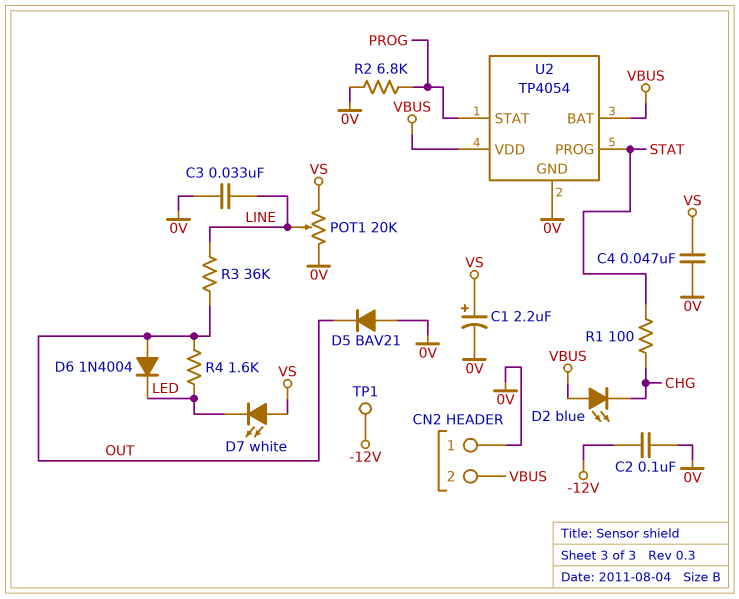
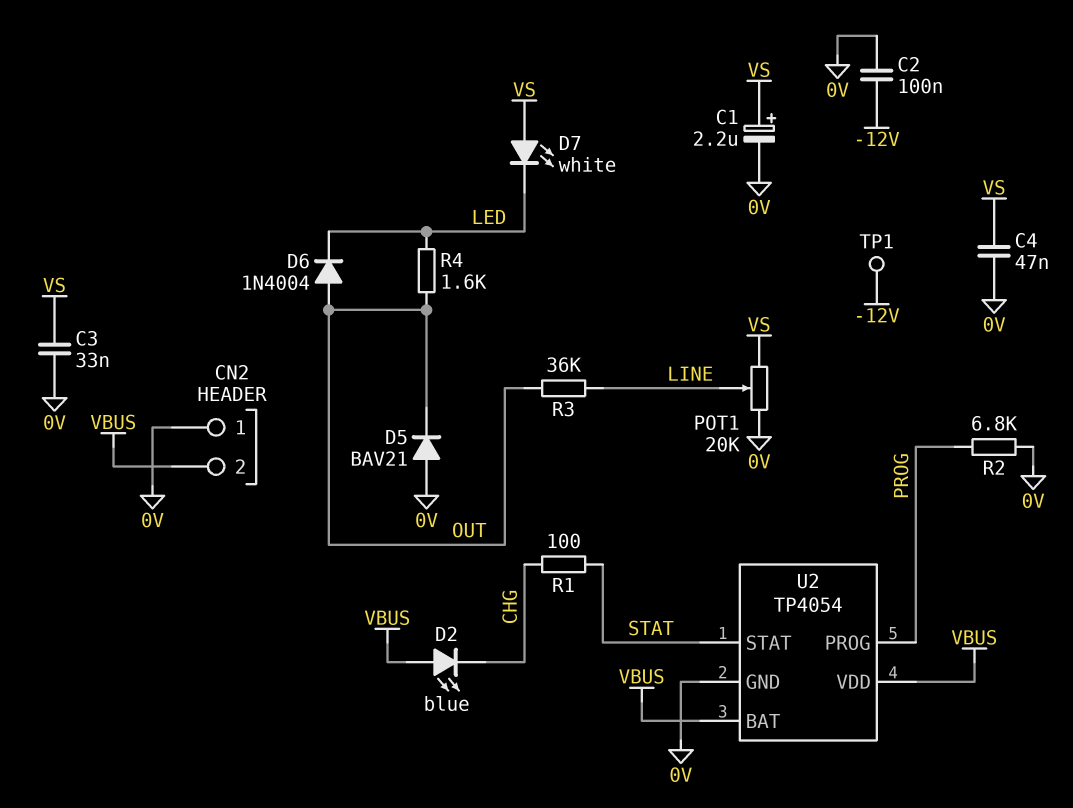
C3: 33nF (0V, LINE) -> 33nF (0V, VS)
U2 pin PROG: STAT -> PROG
U2 pin STAT: PROG -> STAT

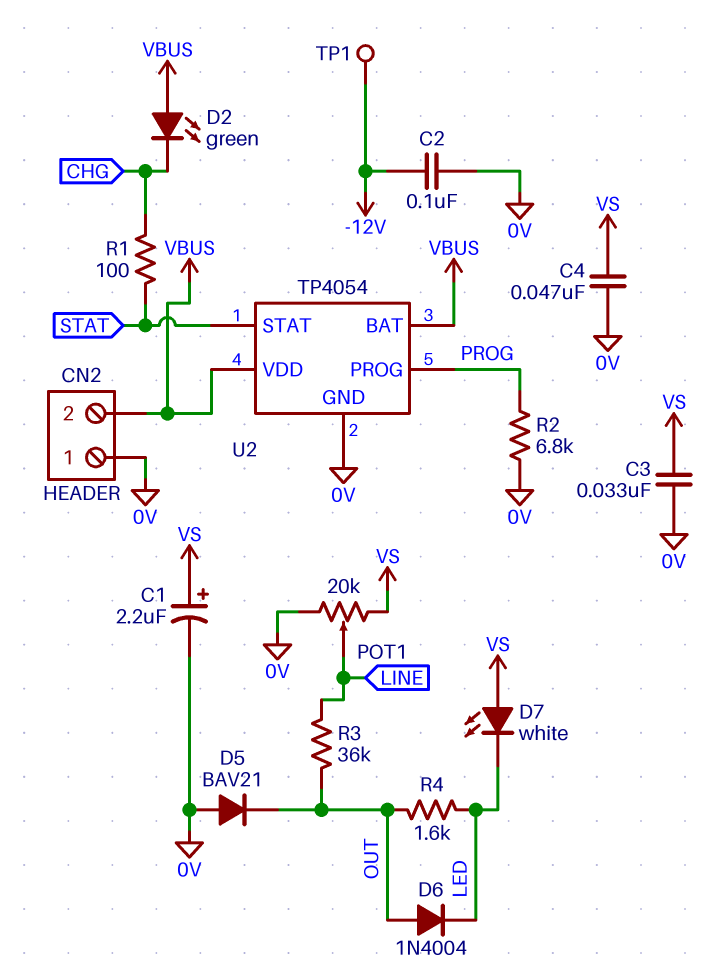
D2: LED blue (A VBUS, K CHG) -> LED green (A VBUS, K CHG)

